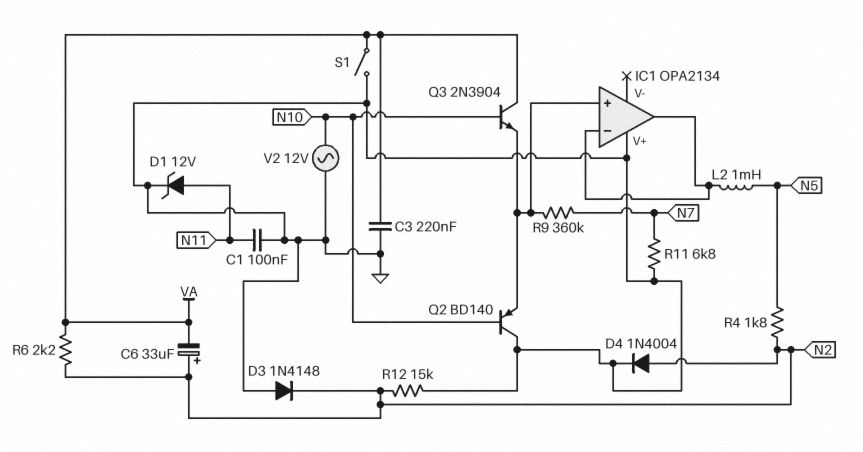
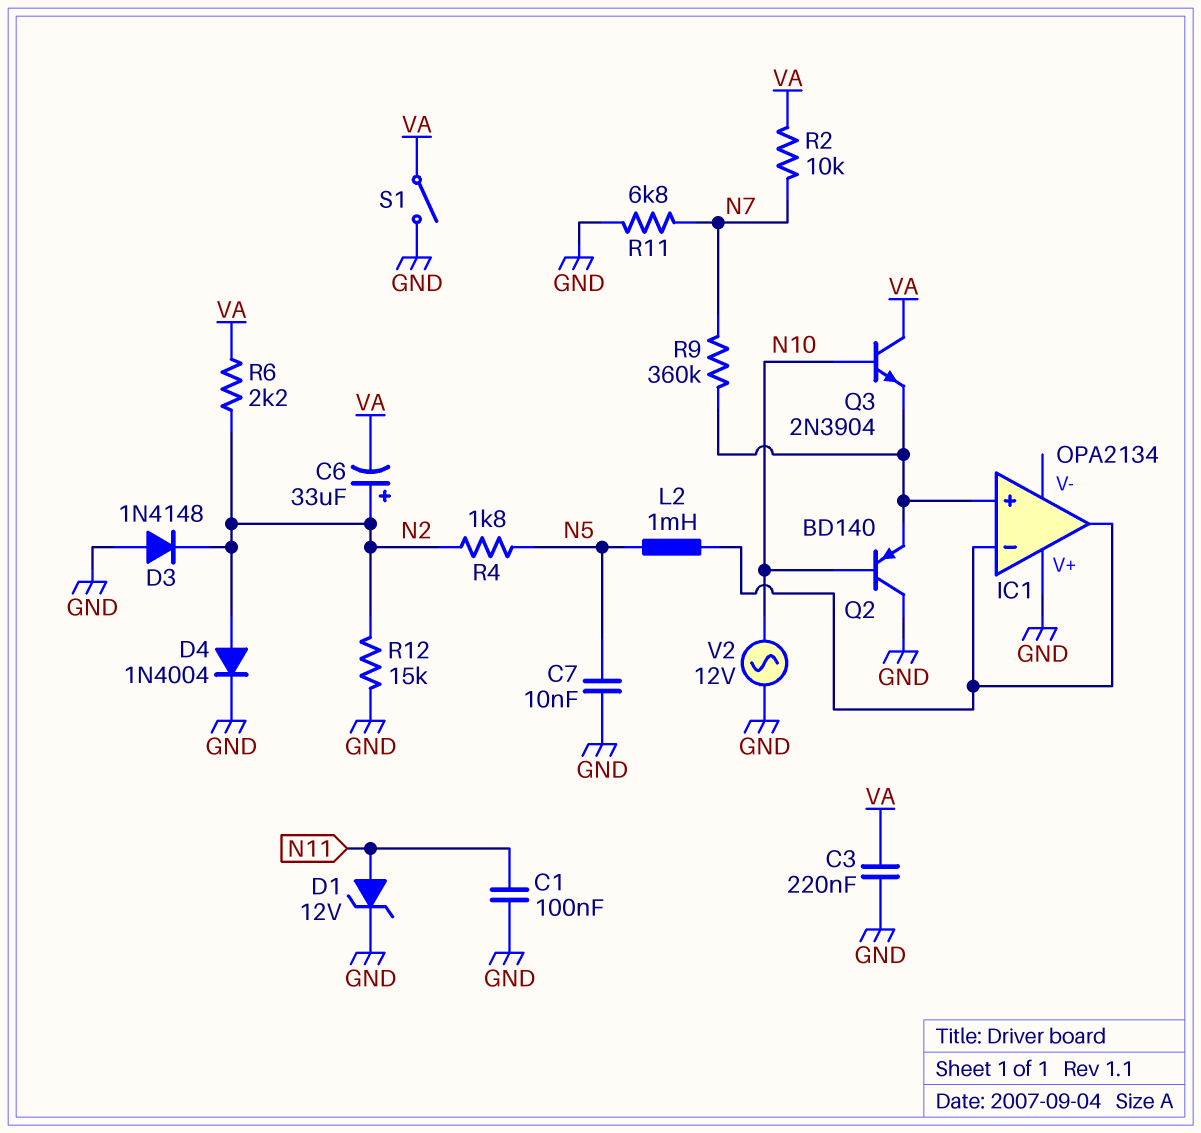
C7: none -> 10nF (GND, N5)
R2: none -> 10k (N7, VA)

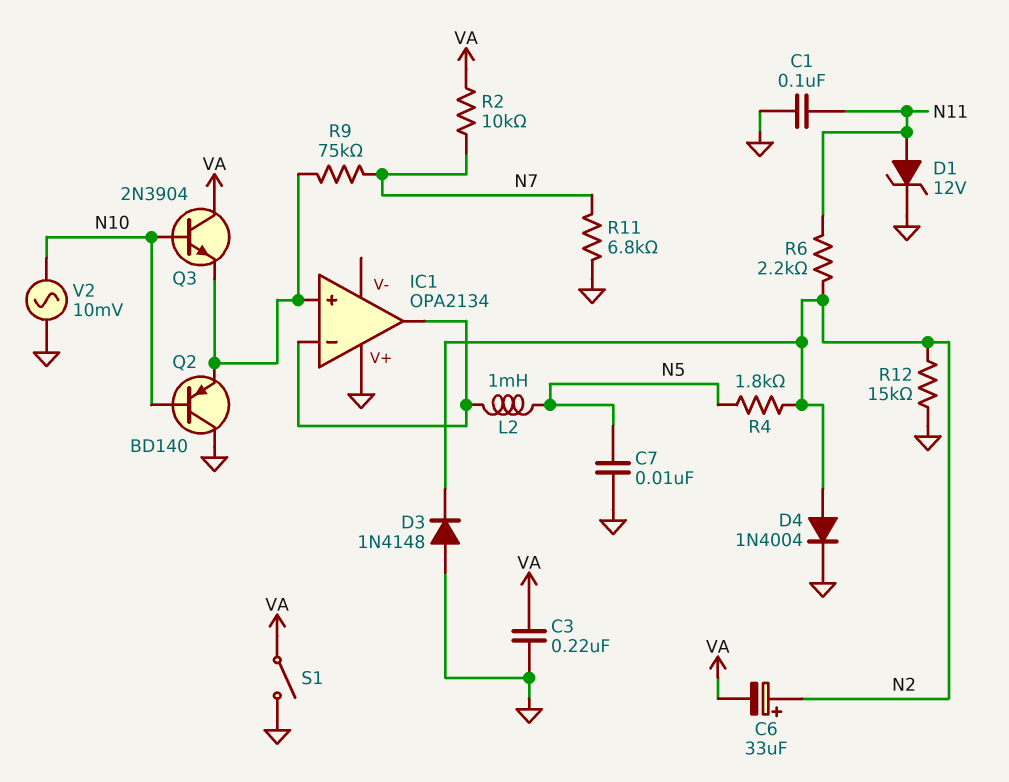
R6: 2.2k (N2, VA) -> 2.2k (N2, N11)
R9: 360k (IC1/in+, N7) -> 75k (IC1/in+, N7)
V2: AC 12V (GND, N10) -> AC 10mV (GND, N10)

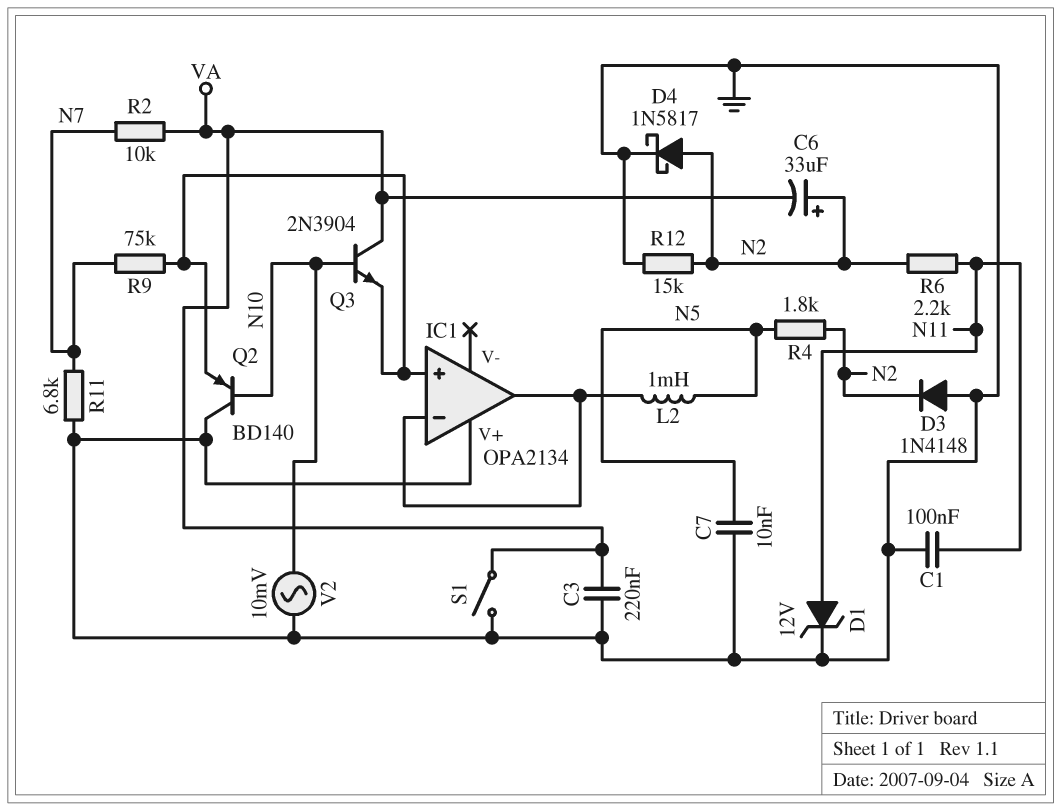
D4: diode 1N4004 (A N2, K GND) -> schottky 1N5817 (A N2, K GND)

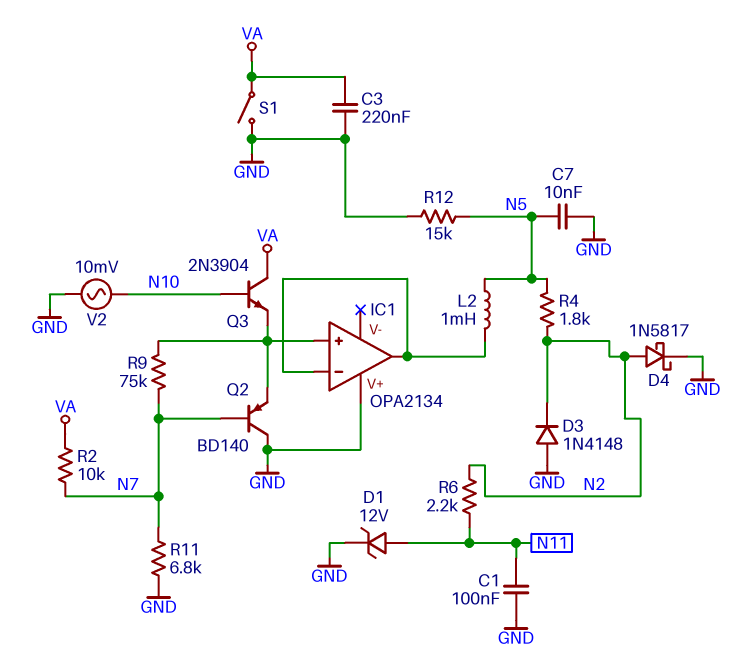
C6: 33uF (plus N2, minus VA) -> none
Q2: PNP BD140 (B N10, C GND, E IC1/in+) -> PNP BD140 (B N7, C GND, E IC1/in+)
R12: 15k (GND, N2) -> 15k (GND, N5)

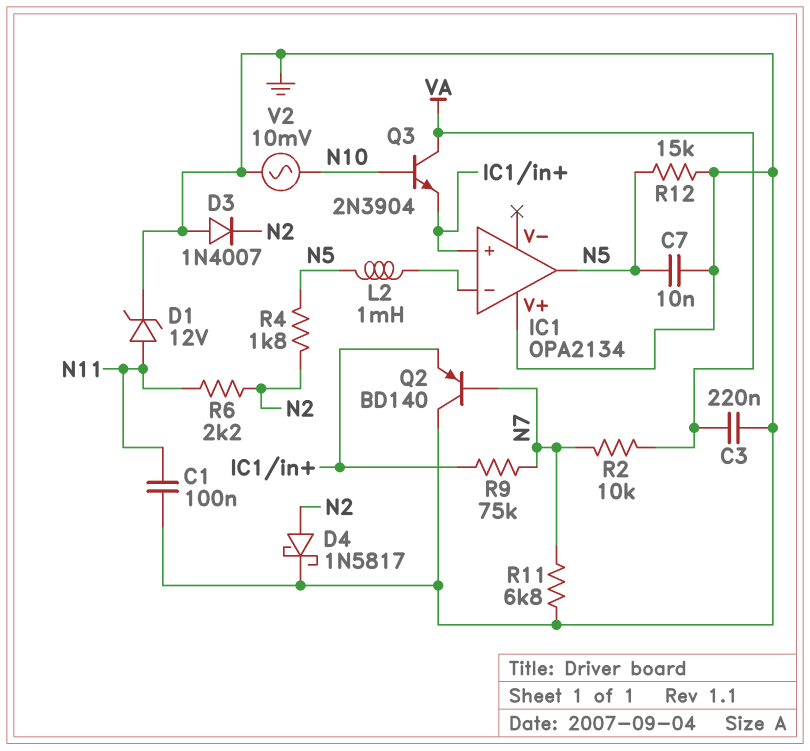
D3: diode 1N4148 (A GND, K N2) -> diode 1N4007 (A GND, K N2)
IC1 pin out: IC1/in- -> N5
S1: switch (GND, VA) -> none

